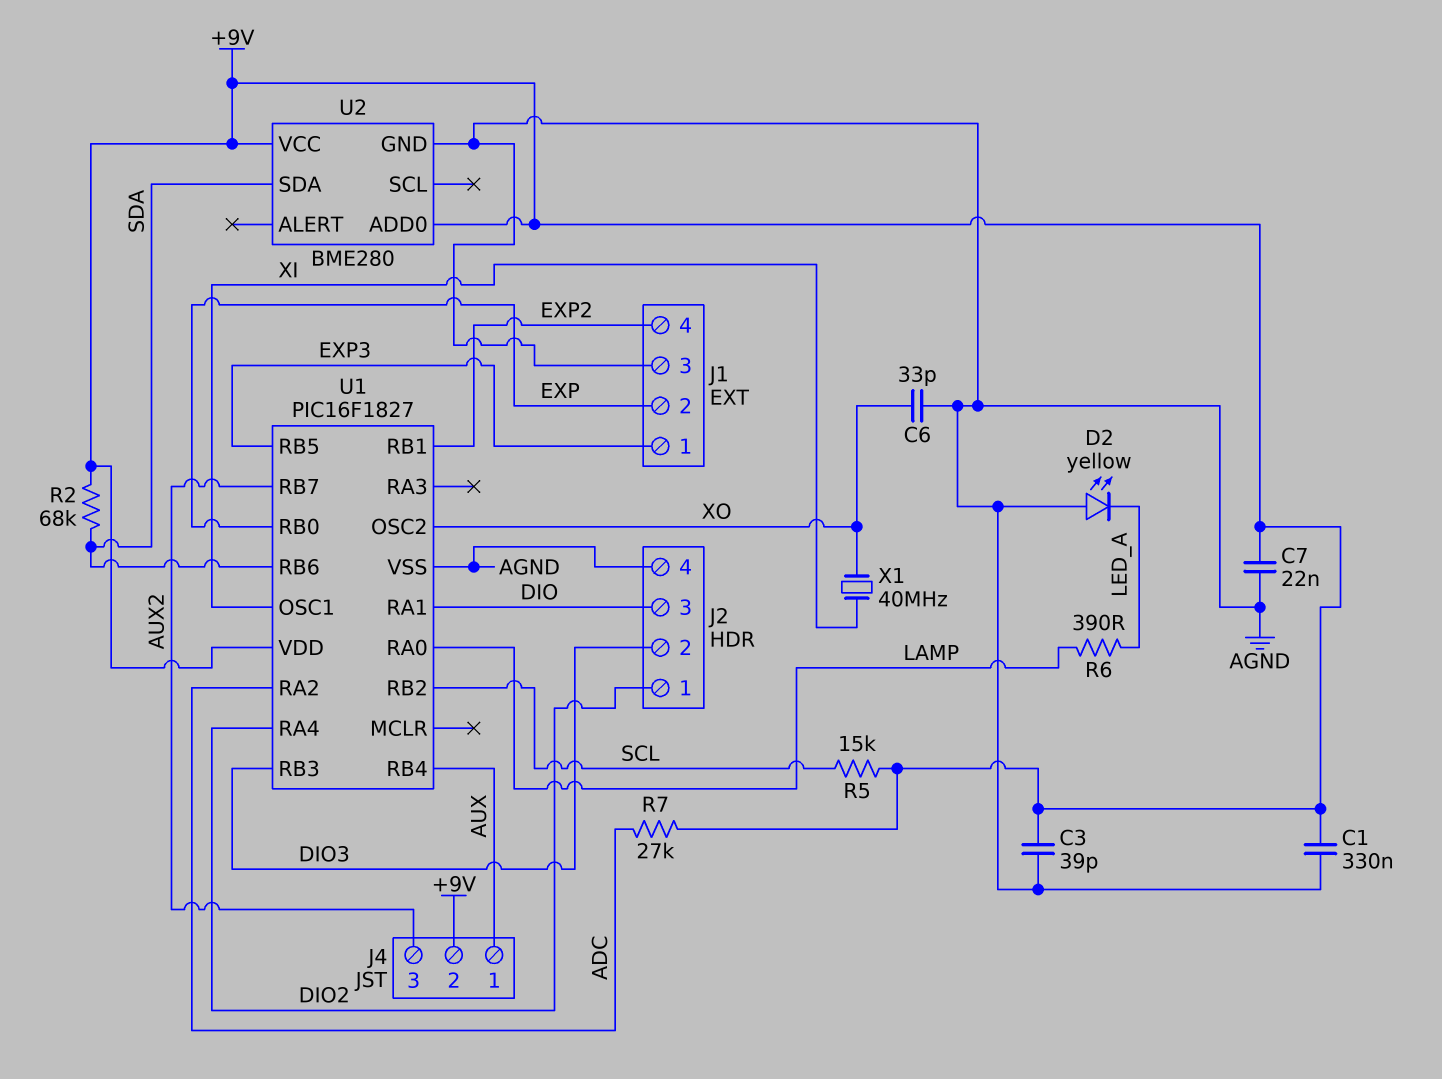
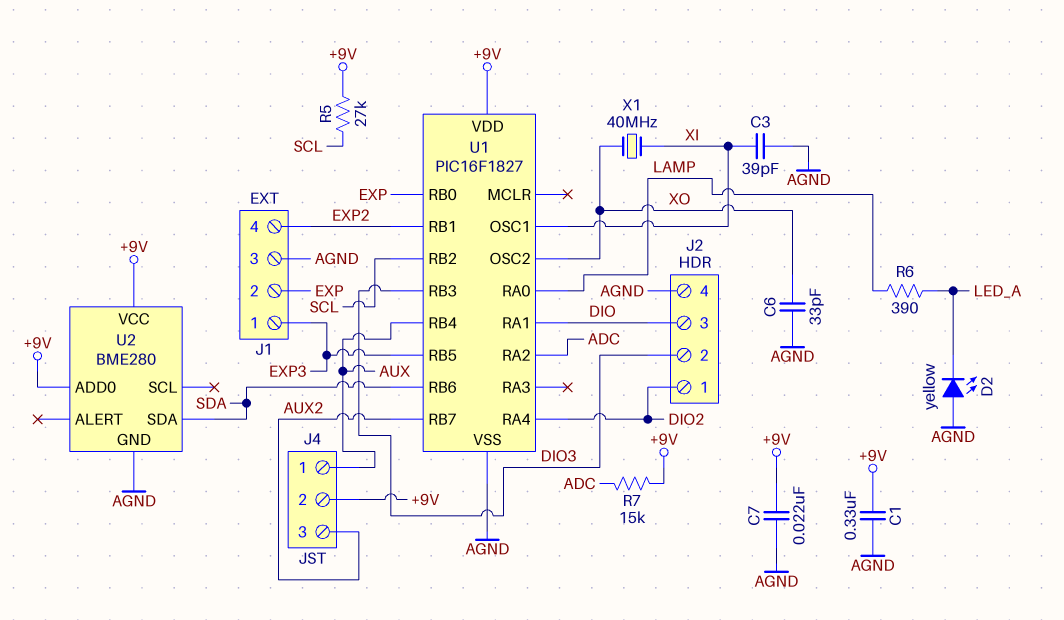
C3: 39pF (+9V, AGND) -> 39pF (AGND, XI)
R2: 68k (+9V, SDA) -> none
R5: 15k (+9V, SCL) -> 27k (+9V, SCL)
R7: 27k (+9V, ADC) -> 15k (+9V, ADC)

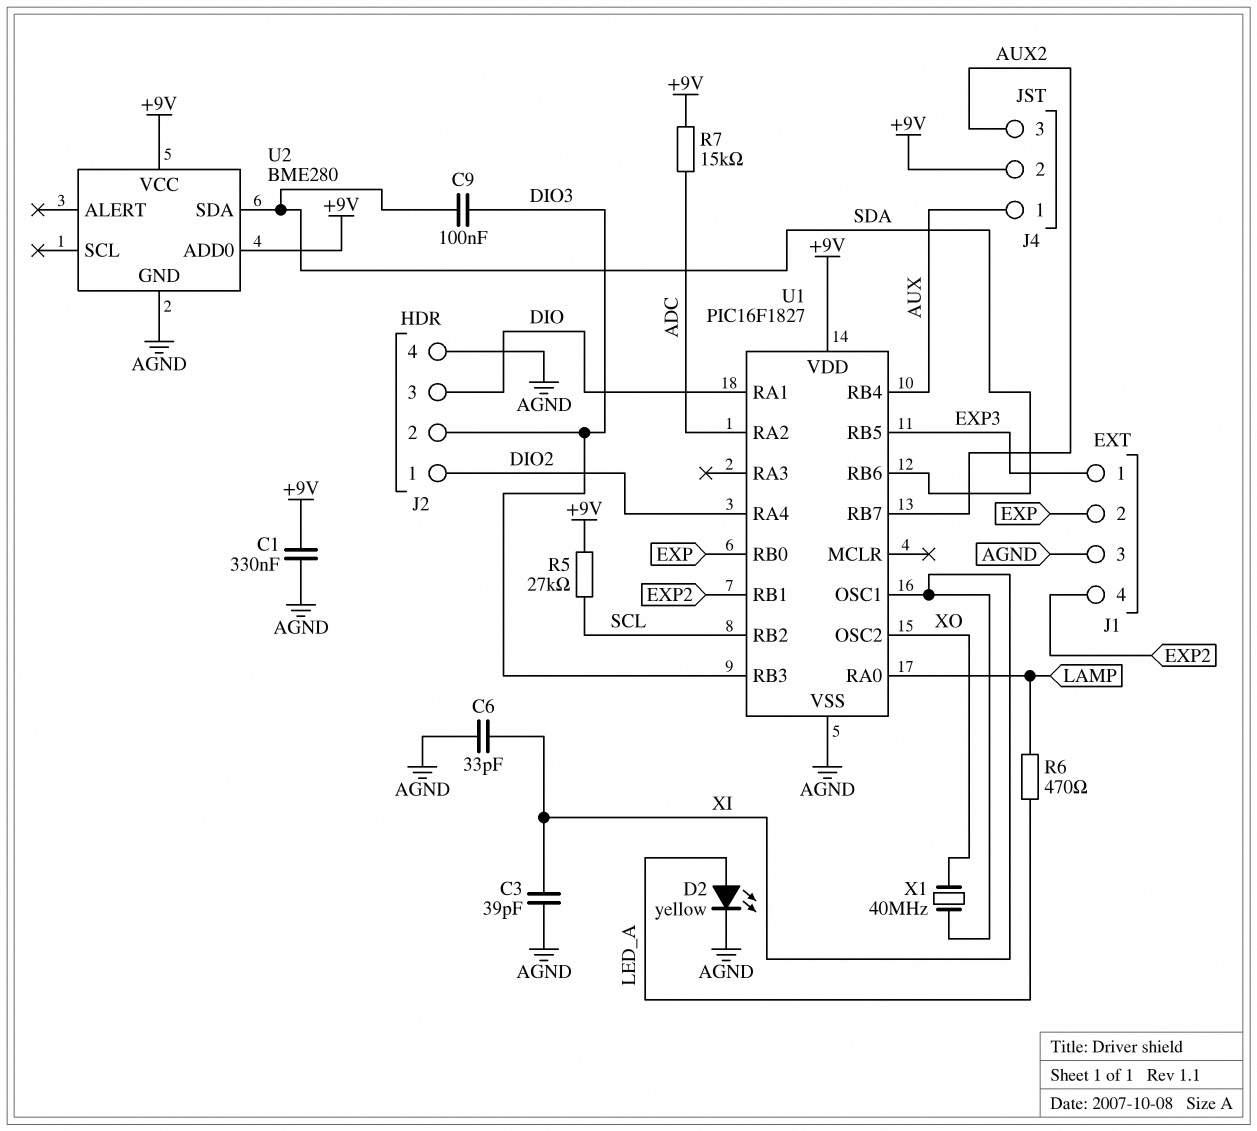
C6: 33pF (AGND, XO) -> 33pF (AGND, XI)
C7: 22nF (+9V, AGND) -> none
C9: none -> 100nF (DIO3, SDA)
D2: LED yellow (A AGND, K LED_A) -> LED yellow (A LED_A, K AGND)
R6: 390 (LAMP, LED_A) -> 470 (LAMP, LED_A)

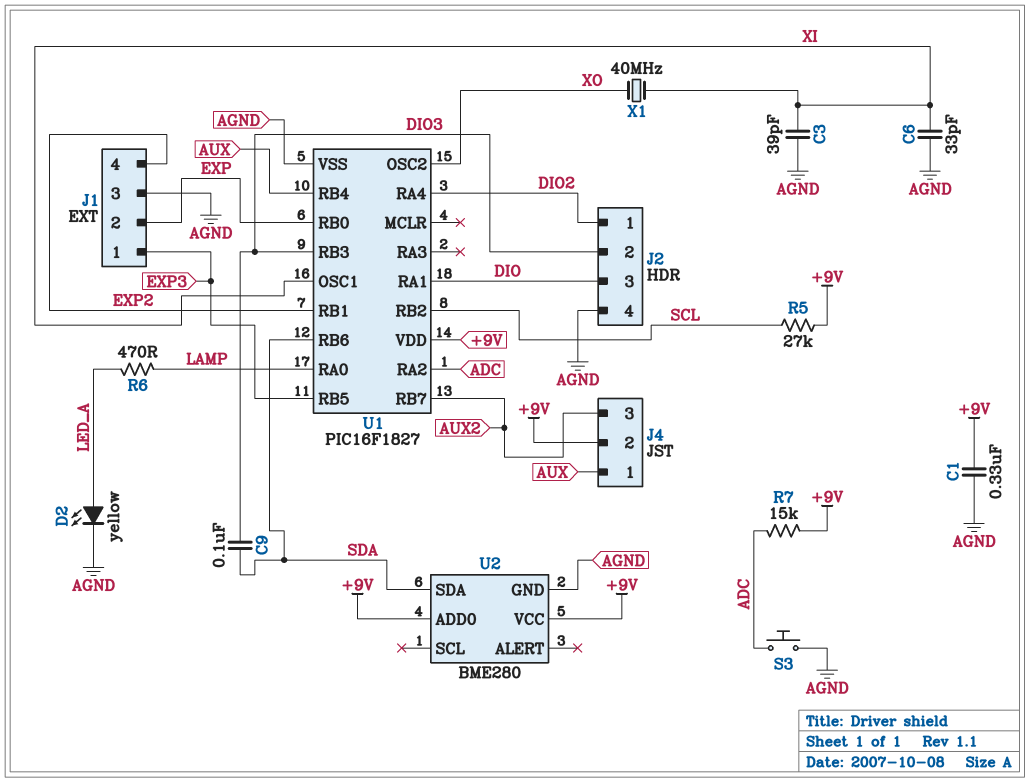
S3: none -> button (ADC, AGND)

